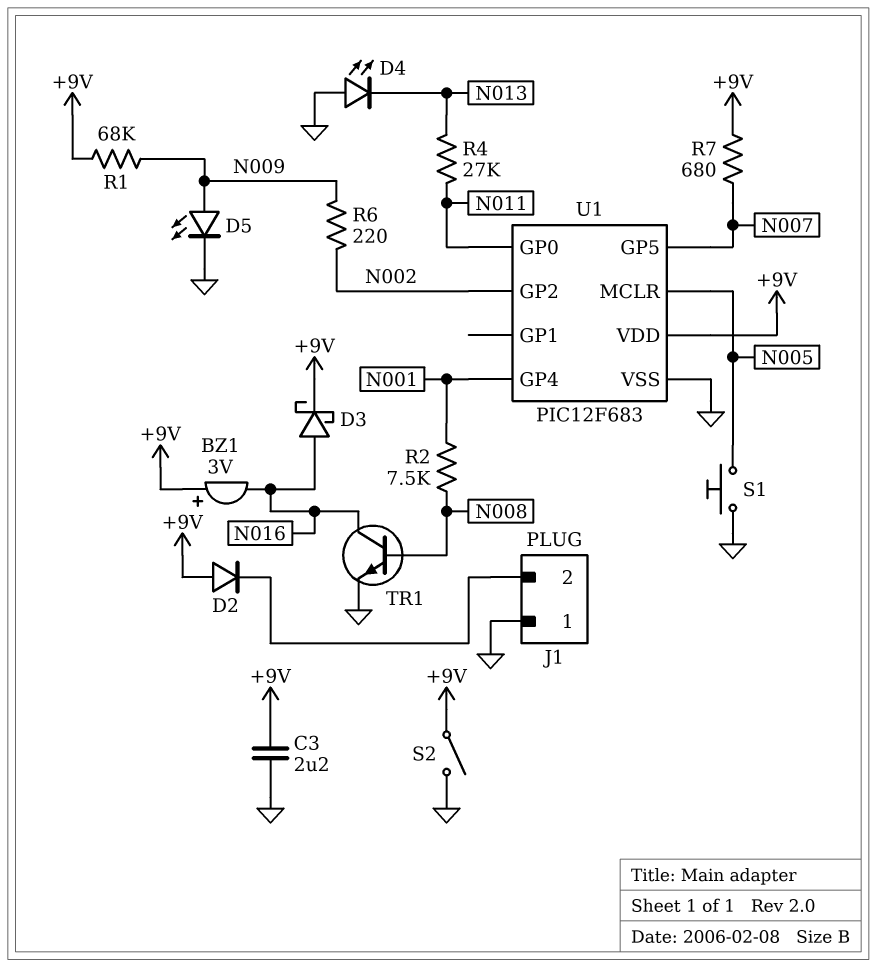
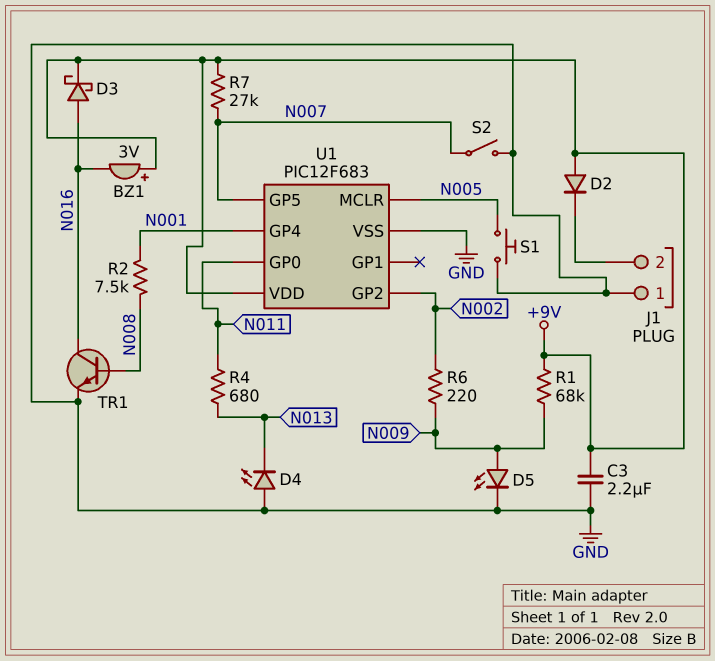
R4: 27k (N011, N013) -> 680 (N011, N013)
R7: 680 (+9V, N007) -> 27k (+9V, N007)
S2: switch (+9V, GND) -> switch (GND, N007)

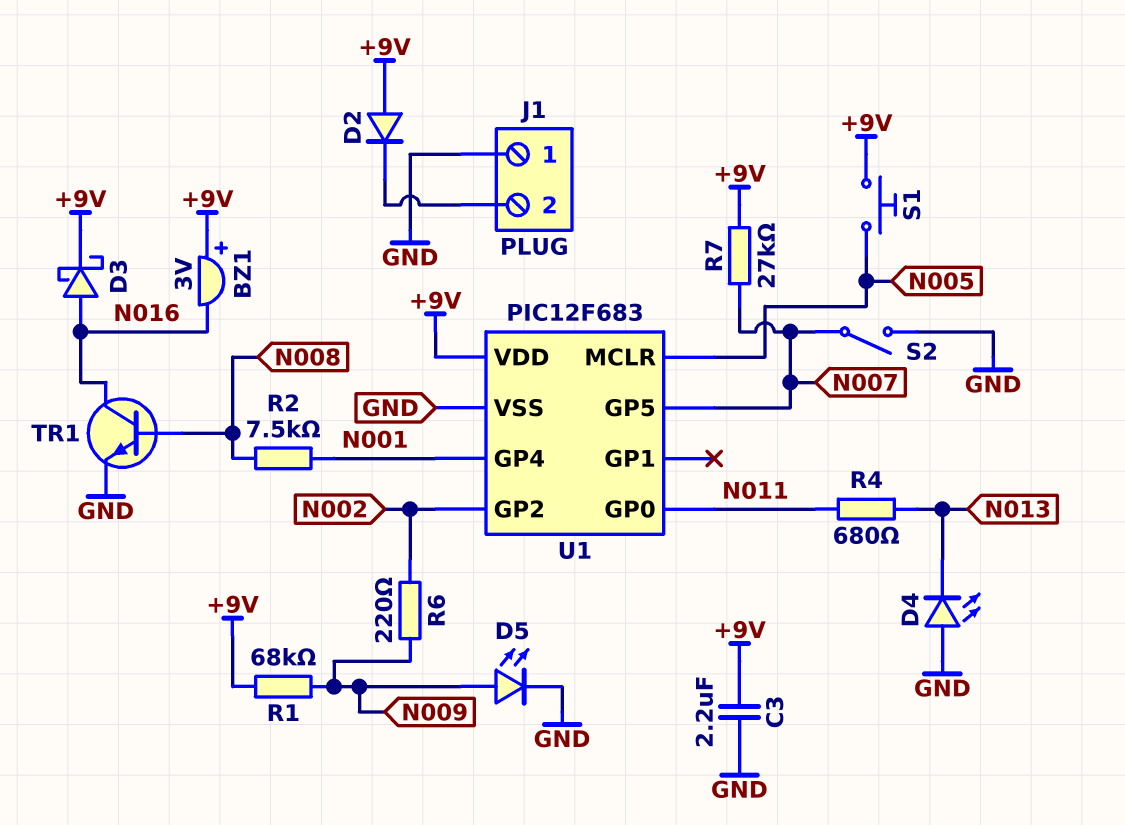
S1: button (GND, N005) -> button (+9V, N005)

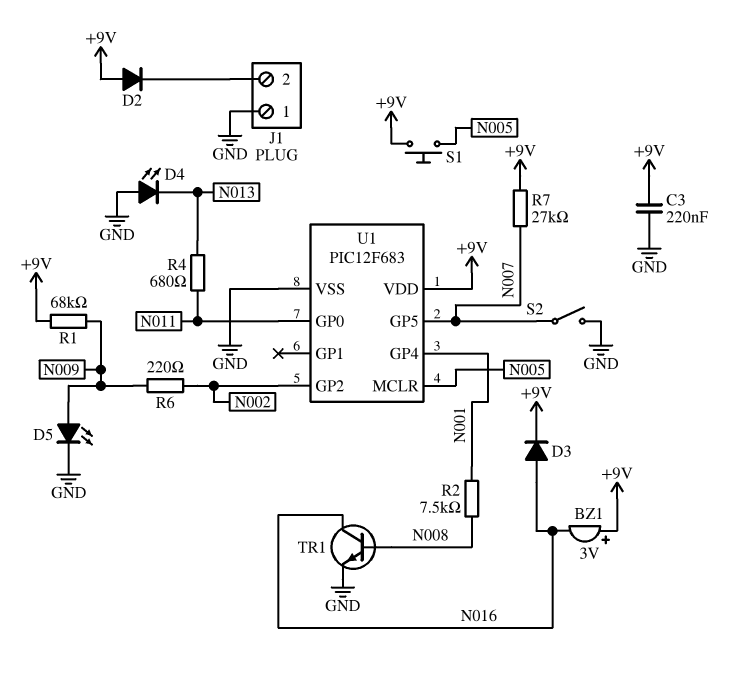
C3: 2.2uF (+9V, GND) -> 220nF (+9V, GND)
D3: schottky (A N016, K +9V) -> diode (A N016, K +9V)

